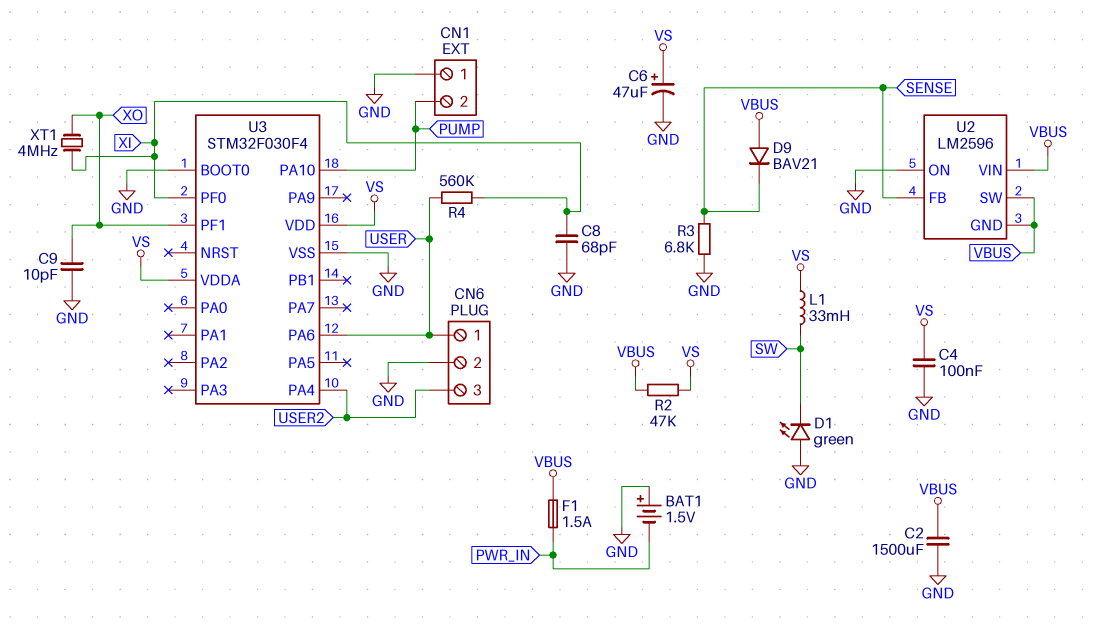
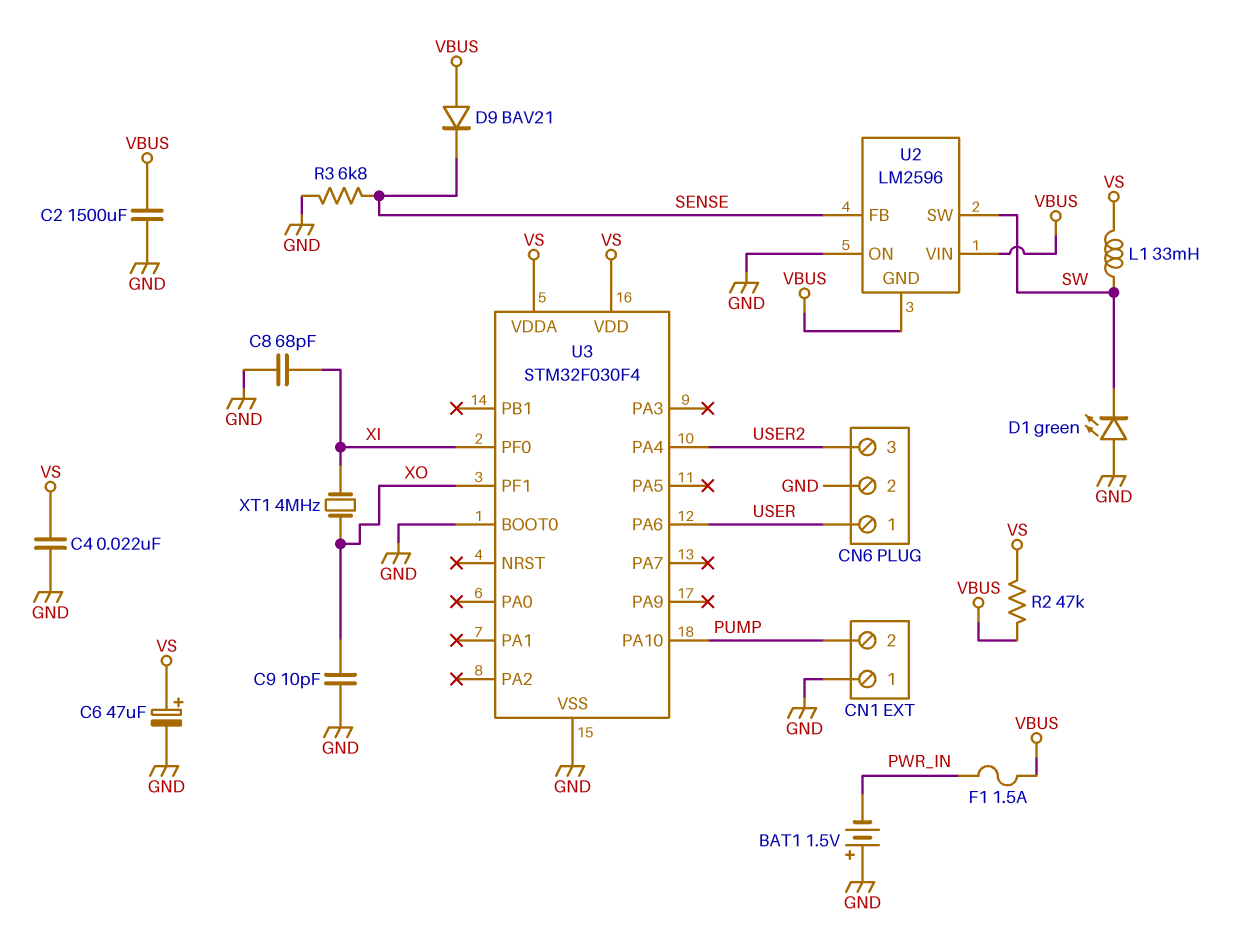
C4: 100nF (GND, VS) -> 22nF (GND, VS)
R4: 560k (USER, XI) -> none
U2 pin SW: VBUS -> SW

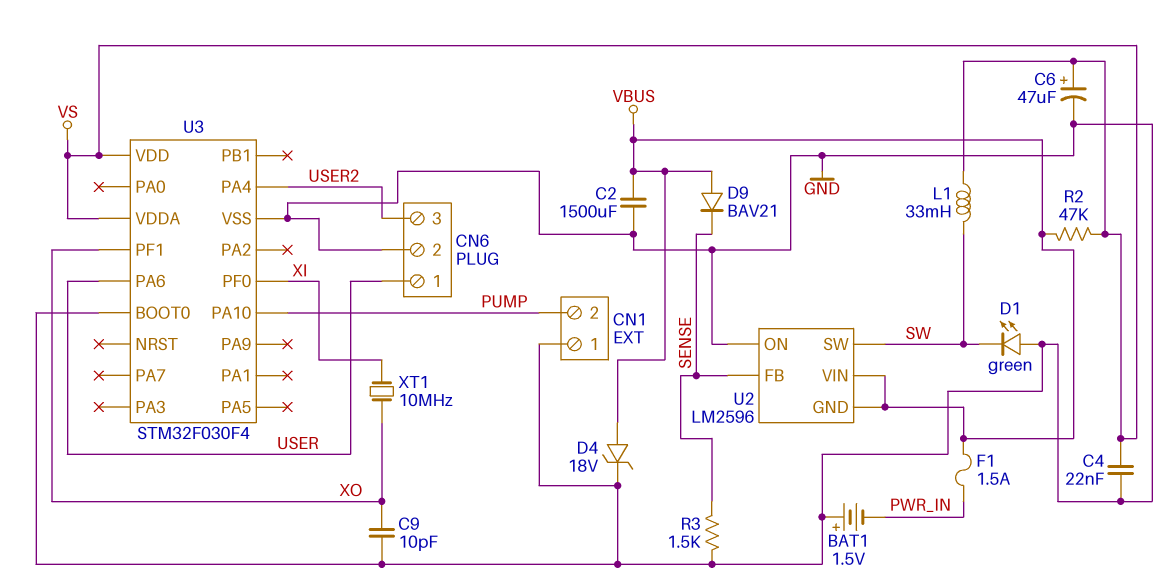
C8: 68pF (GND, XI) -> none
D4: none -> zener 18V (A VBUS, K GND)
R3: 6.8k (GND, SENSE) -> 1.5k (GND, SENSE)
XT1: 4MHz (XI, XO) -> 10MHz (XI, XO)

